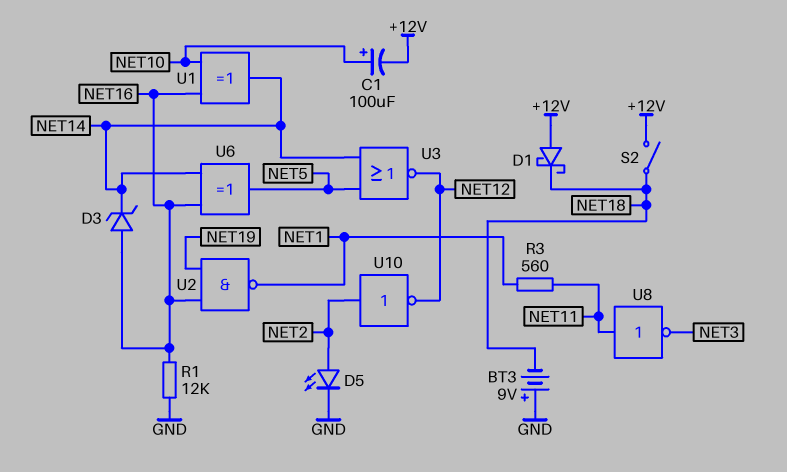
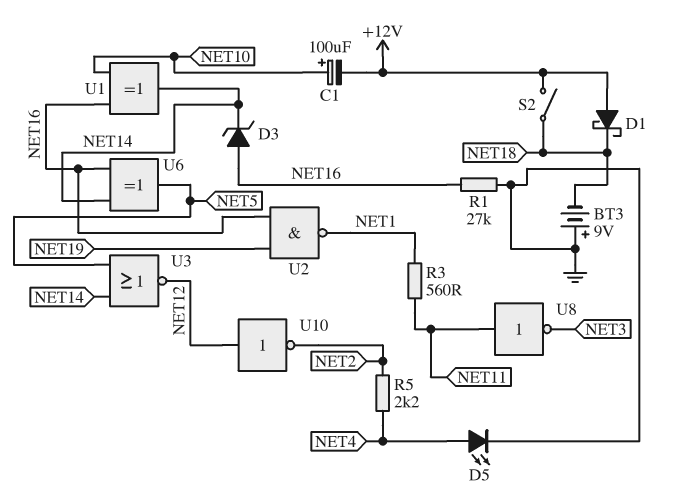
D5: LED (A NET2, K GND) -> LED (A NET4, K GND)
R1: 12k (GND, NET16) -> 27k (GND, NET16)
R5: none -> 2.2k (NET2, NET4)
U10: NOT (in NET2, out NET12) -> NOT (in NET12, out NET2)

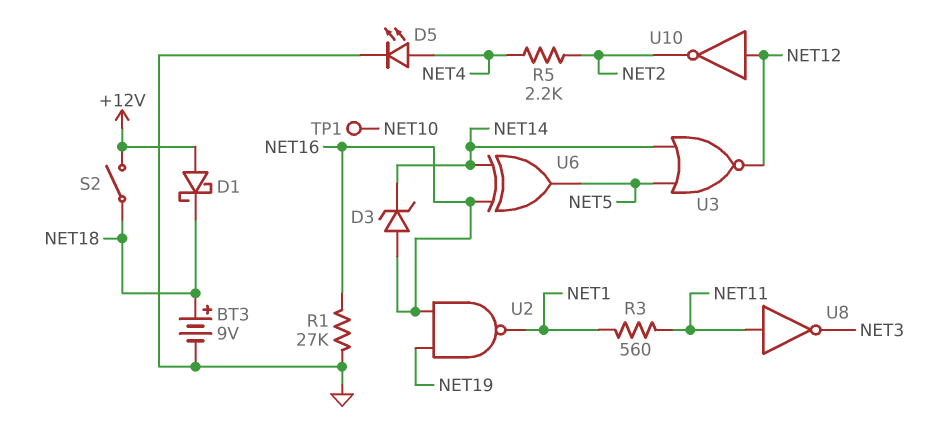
BT3: 9V (plus GND, minus NET18) -> 9V (plus NET18, minus GND)
C1: 100uF (plus NET10, minus +12V) -> none
TP1: none -> test point (NET10)
U1: XOR (in NET10, in NET16, out NET14) -> none

